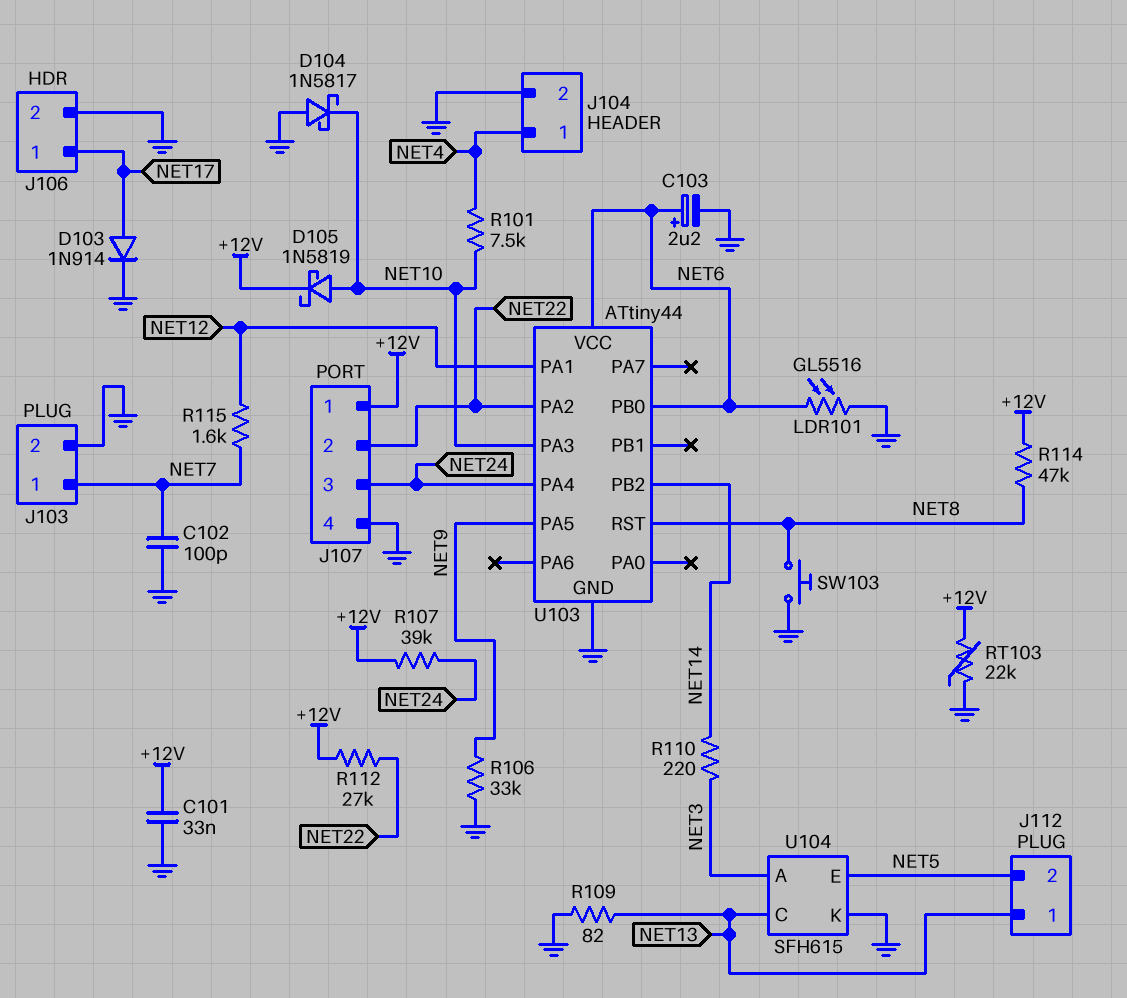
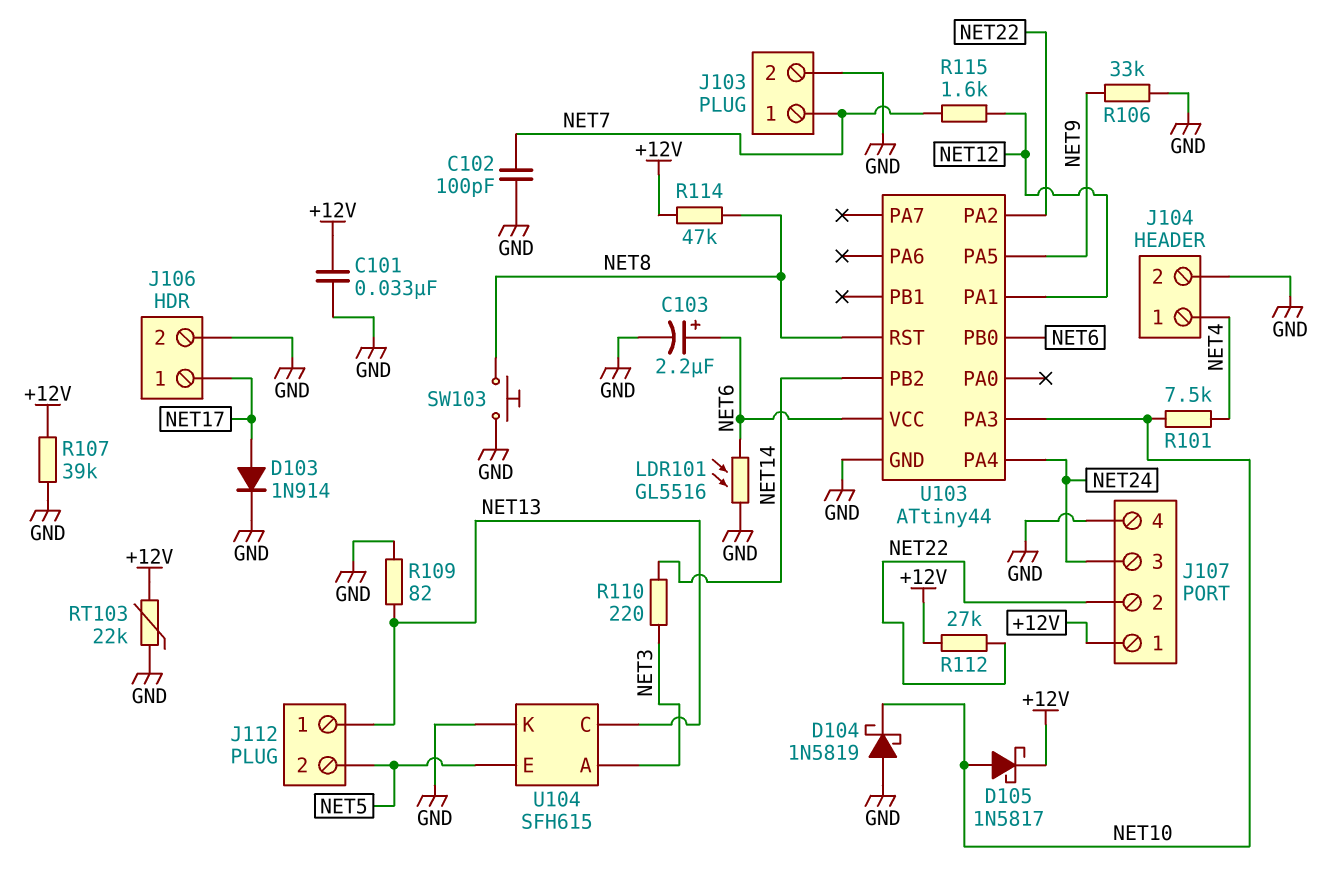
D104: schottky 1N5817 (A GND, K NET10) -> schottky 1N5819 (A GND, K NET10)
D105: schottky 1N5819 (A NET10, K +12V) -> schottky 1N5817 (A NET10, K +12V)
R107: 39k (+12V, NET24) -> 39k (+12V, GND)

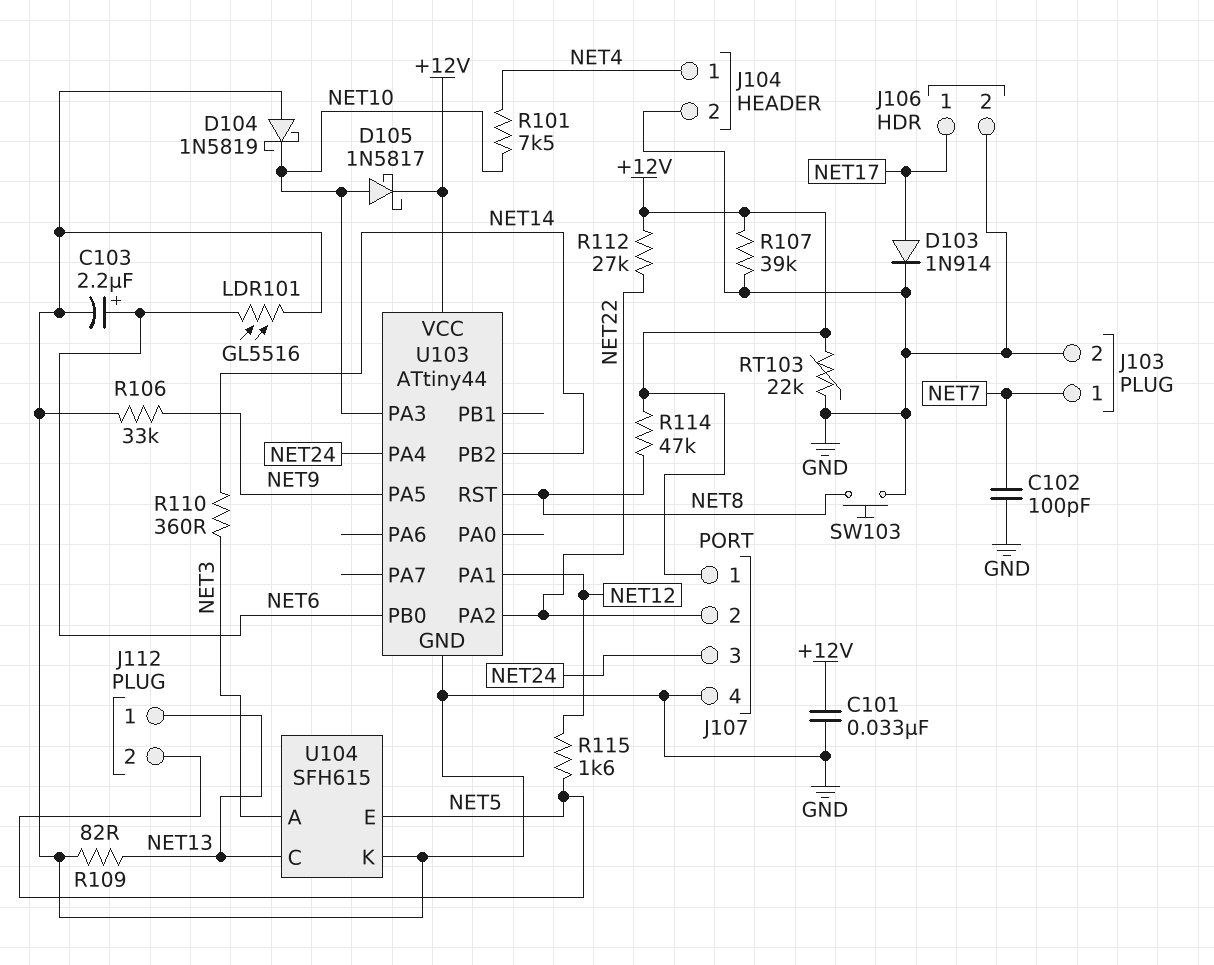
R110: 220 (NET3, NET14) -> 360 (NET3, NET14)
R115: 1.6k (NET7, NET12) -> 1.6k (NET5, NET12)
U103 pin VCC: NET6 -> +12V

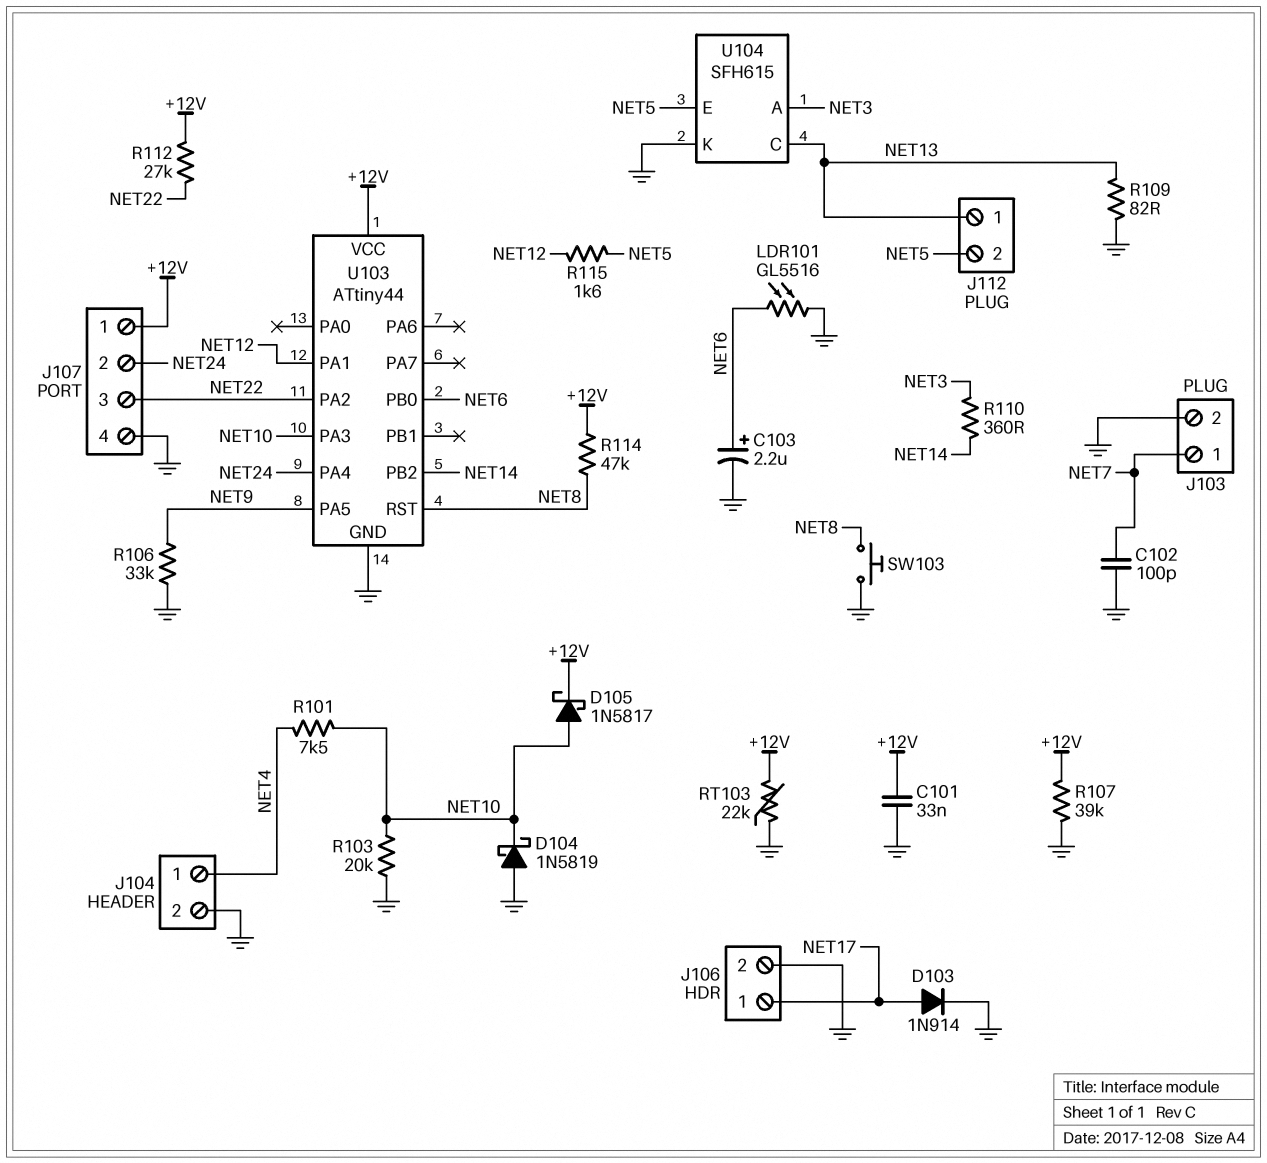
J107 pin 2: NET22 -> NET24
J107 pin 3: NET24 -> NET22
R103: none -> 20k (GND, NET10)

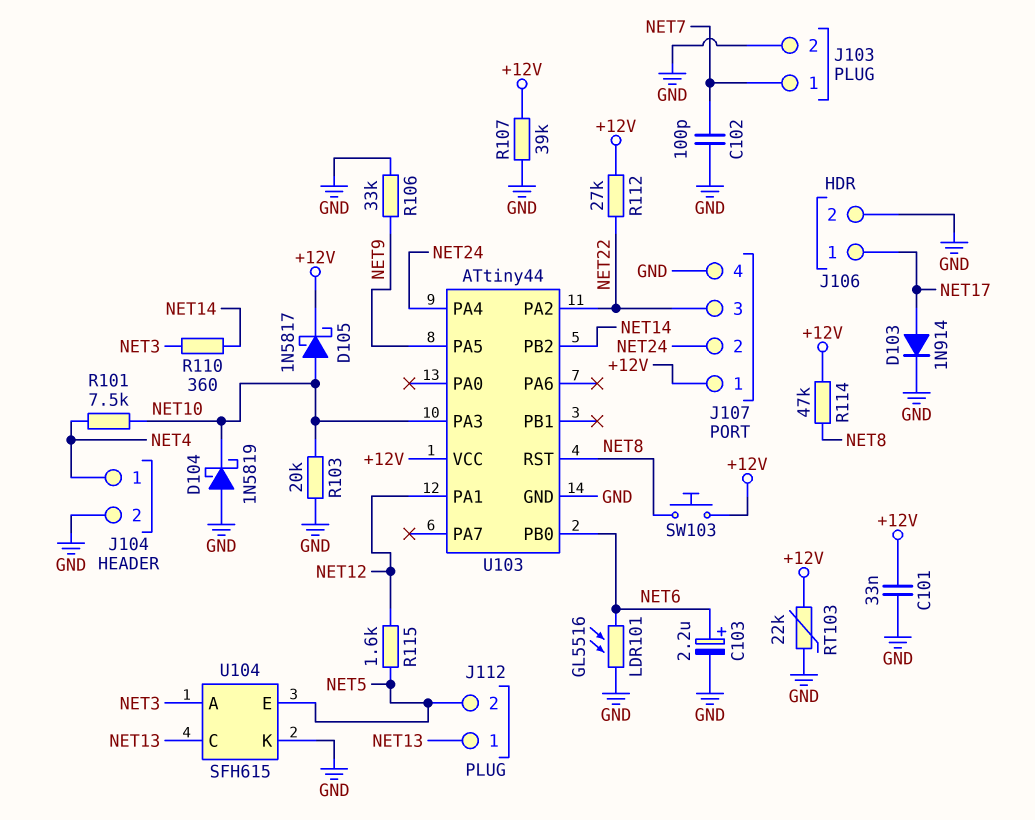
R109: 82 (GND, NET13) -> none
SW103: button (GND, NET8) -> button (+12V, NET8)

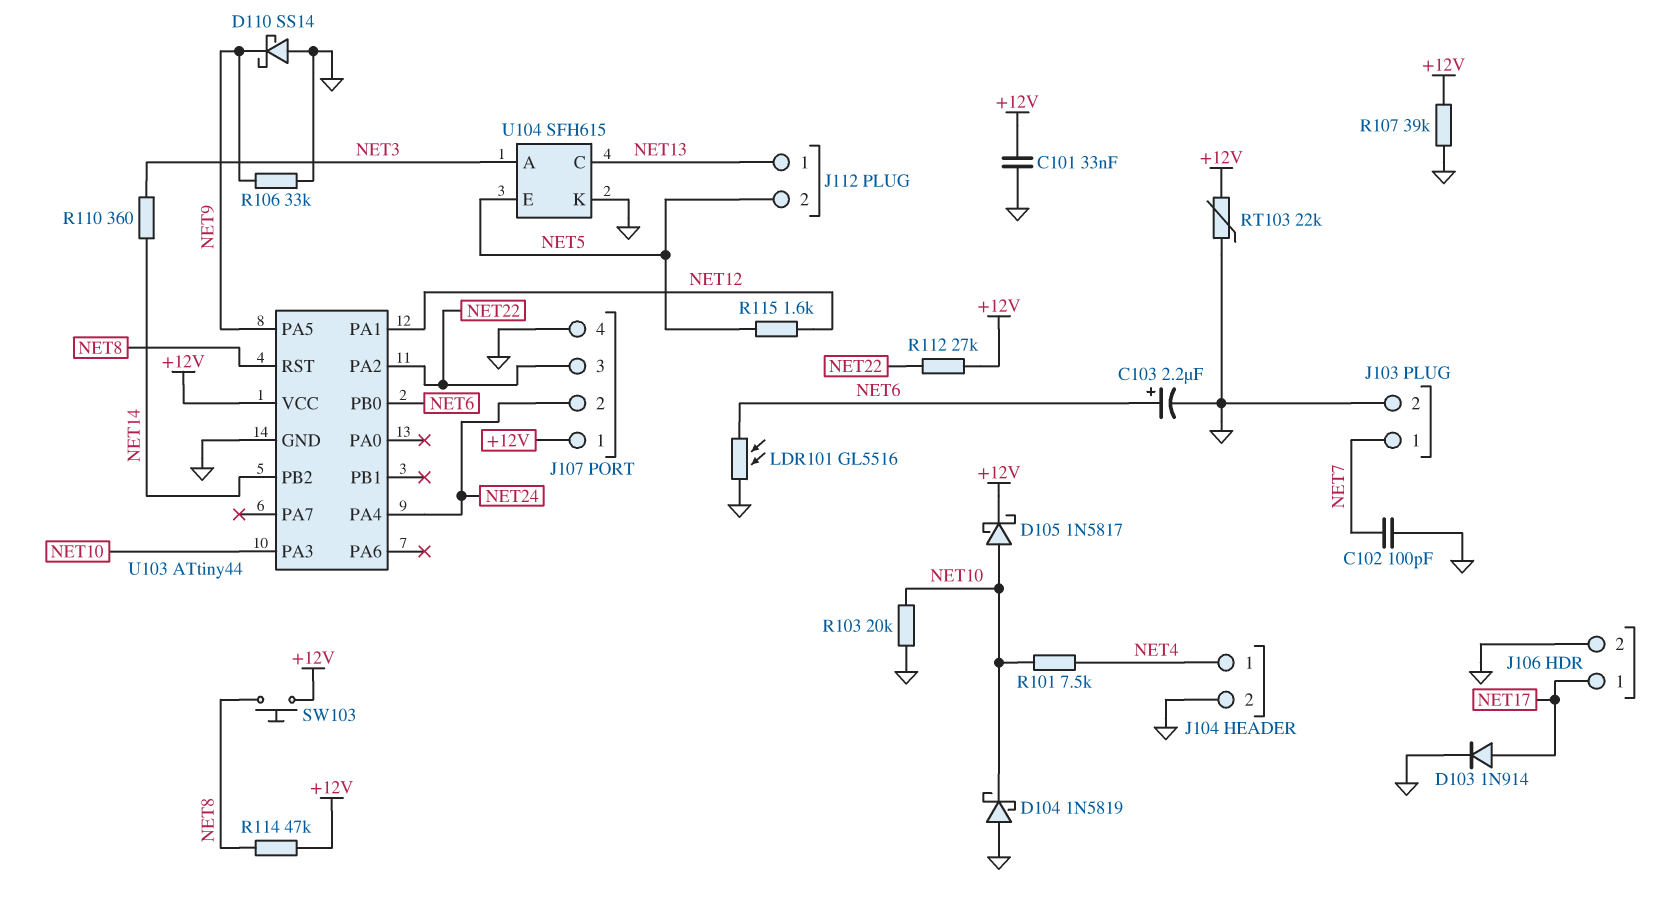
D110: none -> schottky SS14 (A GND, K NET9)

